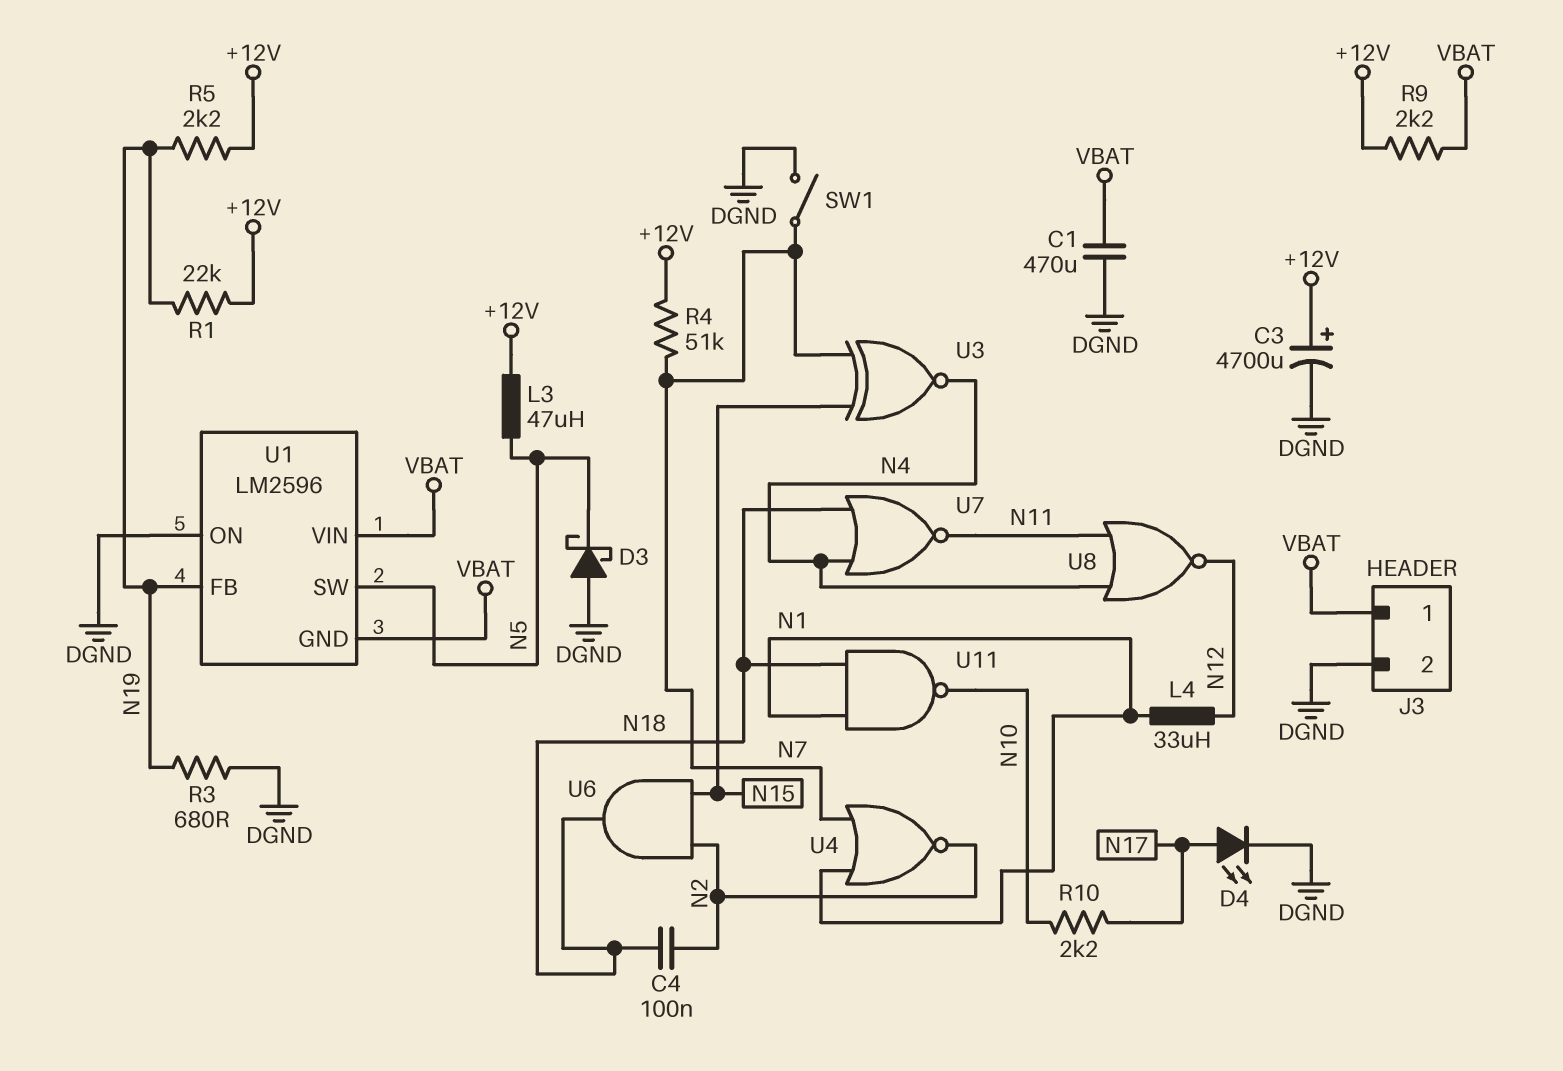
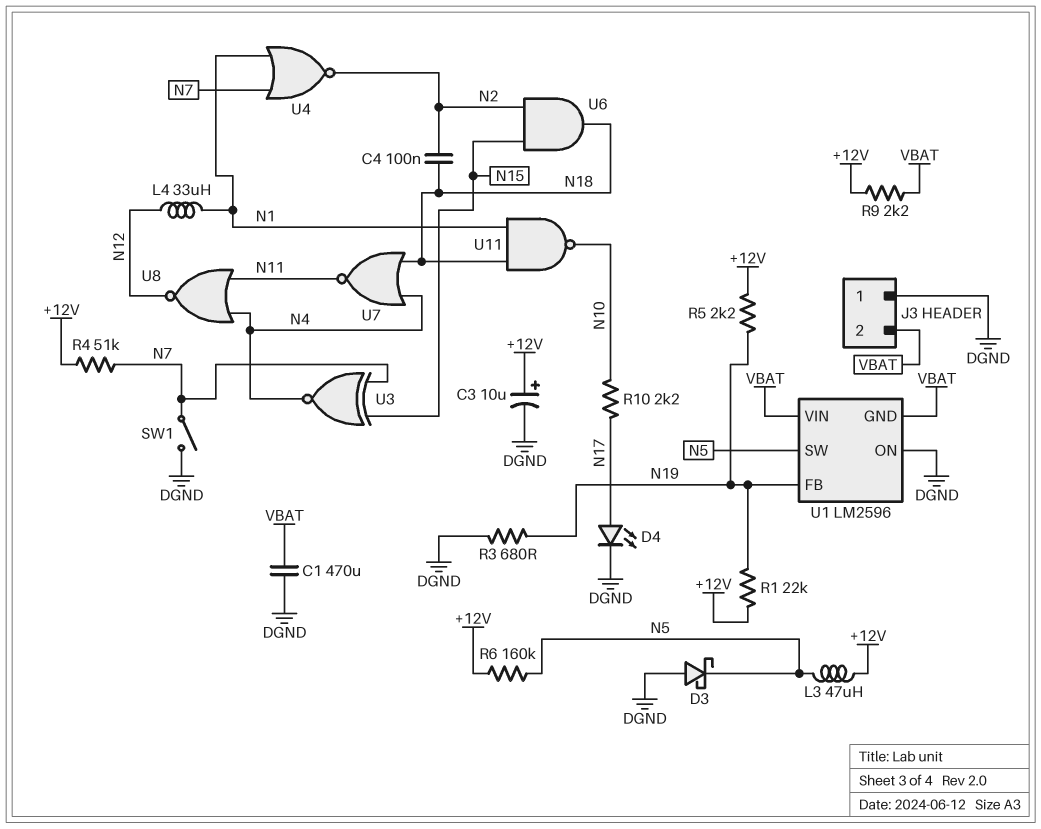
C3: 4700uF (plus +12V, minus DGND) -> 10uF (plus +12V, minus DGND)
J3 pin 1: VBAT -> DGND
J3 pin 2: DGND -> VBAT
R6: none -> 160k (+12V, N5)

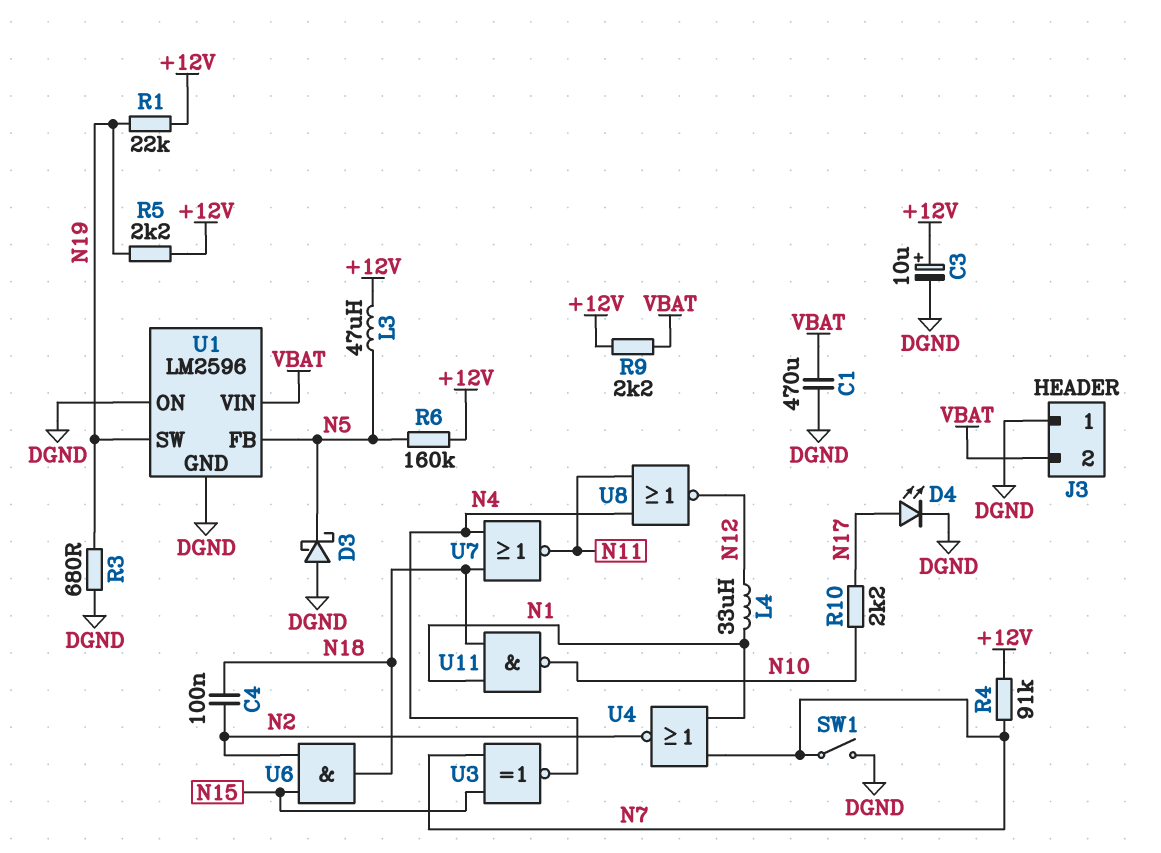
R4: 51k (+12V, N7) -> 91k (+12V, N7)
U1 pin FB: N19 -> N5
U1 pin GND: VBAT -> DGND
U1 pin SW: N5 -> N19

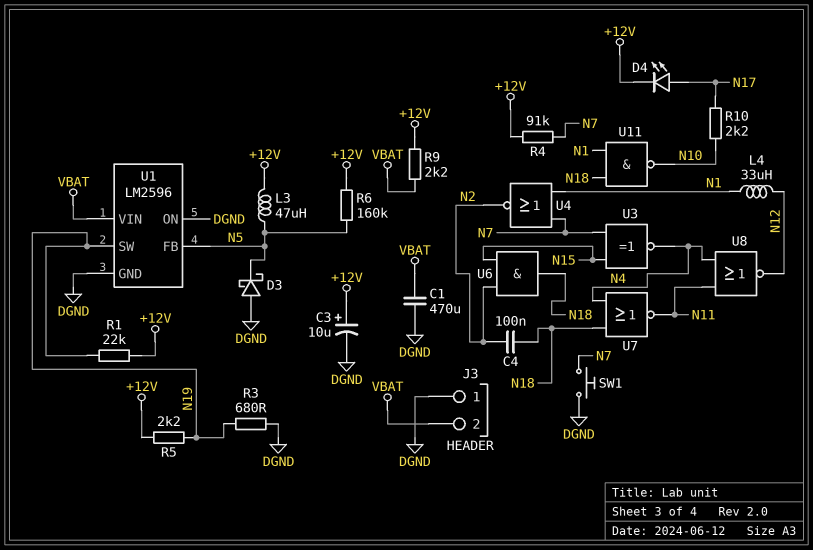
D4: LED (A N17, K DGND) -> LED (A N17, K +12V)
SW1: switch (DGND, N7) -> button (DGND, N7)

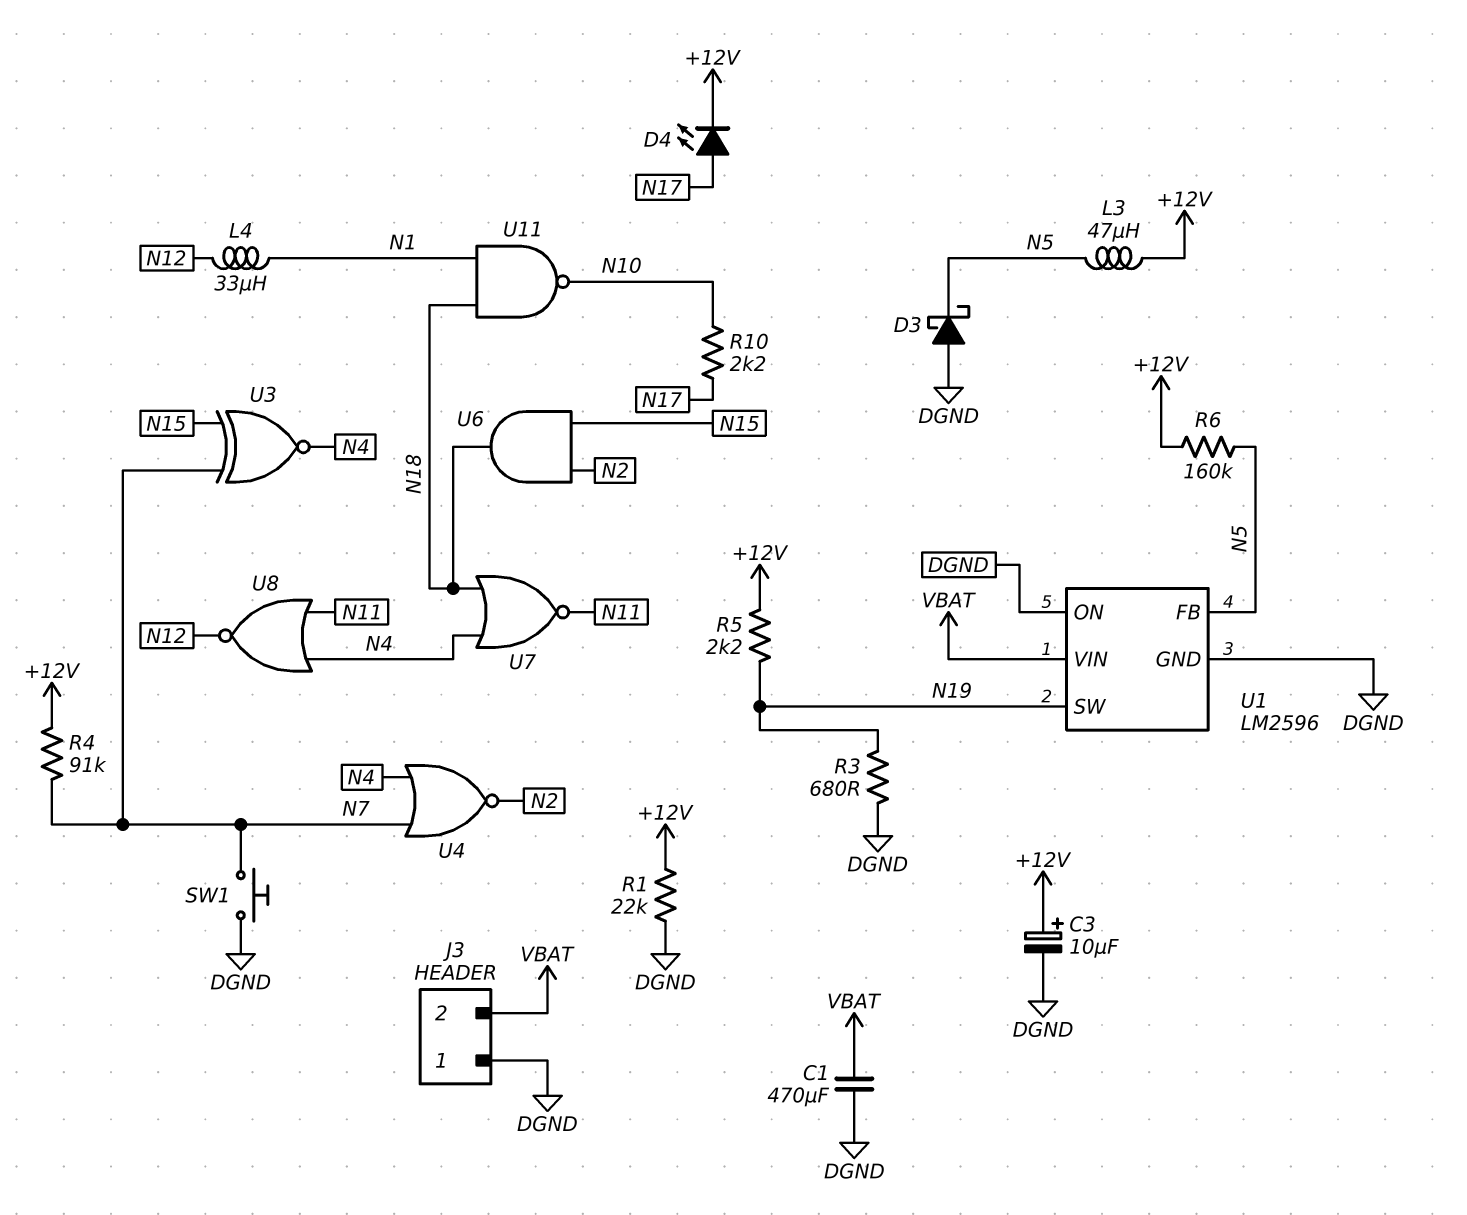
C4: 100nF (N2, N18) -> none
R1: 22k (+12V, N19) -> 22k (+12V, DGND)
R9: 2.2k (+12V, VBAT) -> none
U4: NOR (in N1, in N7, out N2) -> NOR (in N4, in N7, out N2)

